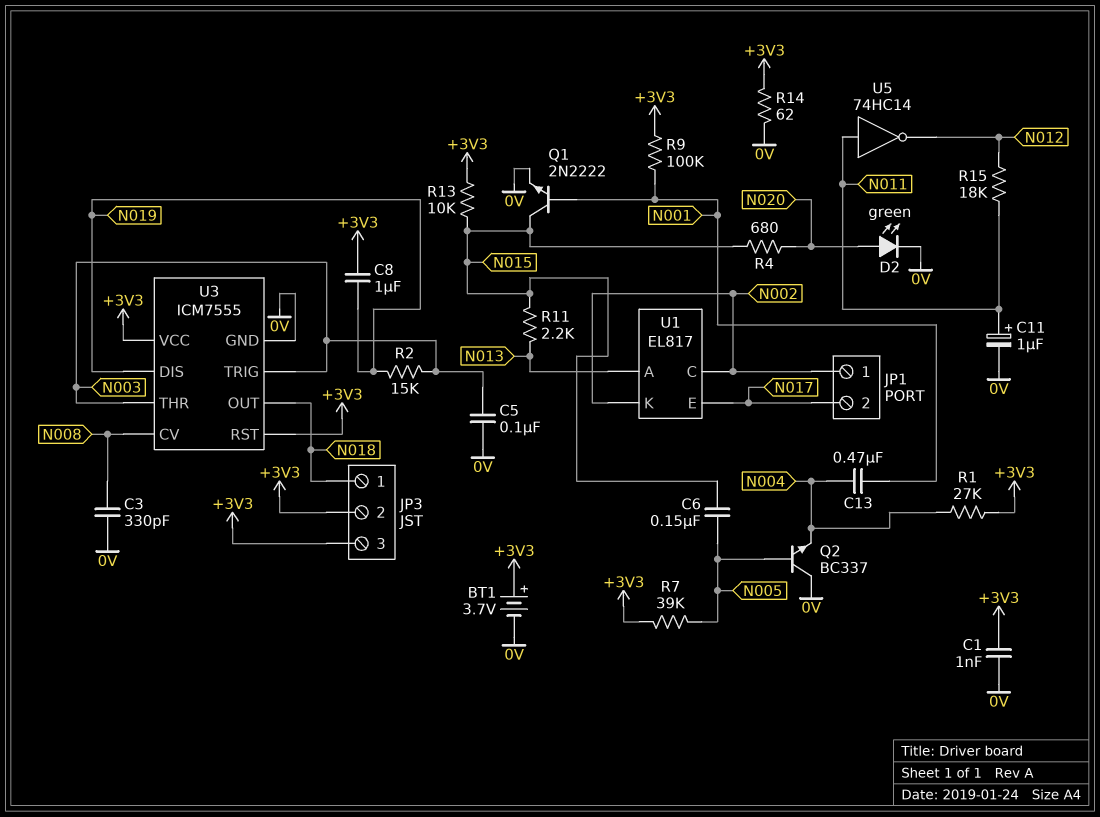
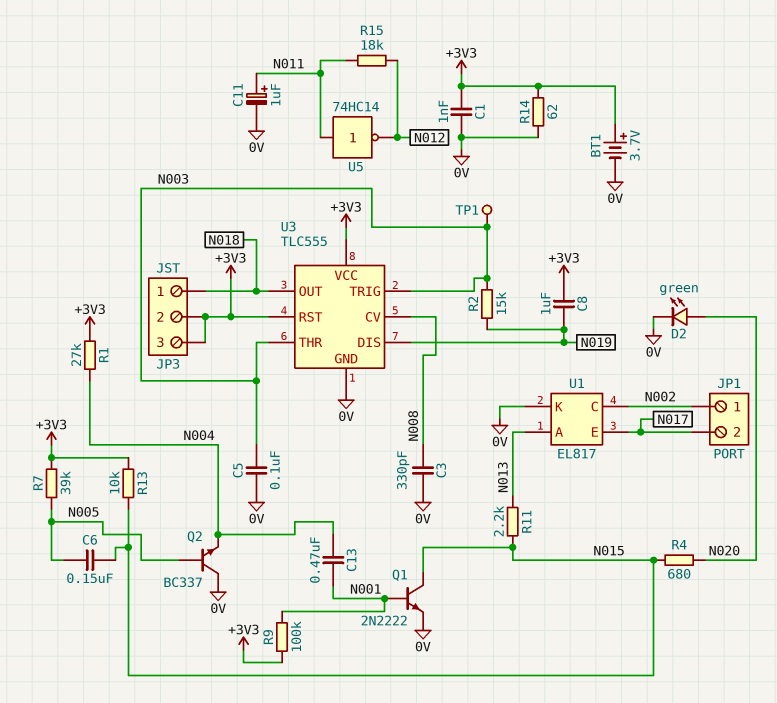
TP1: none -> test point (N003)
U1 pin K: N002 -> 0V
U3: ICM7555 -> TLC555

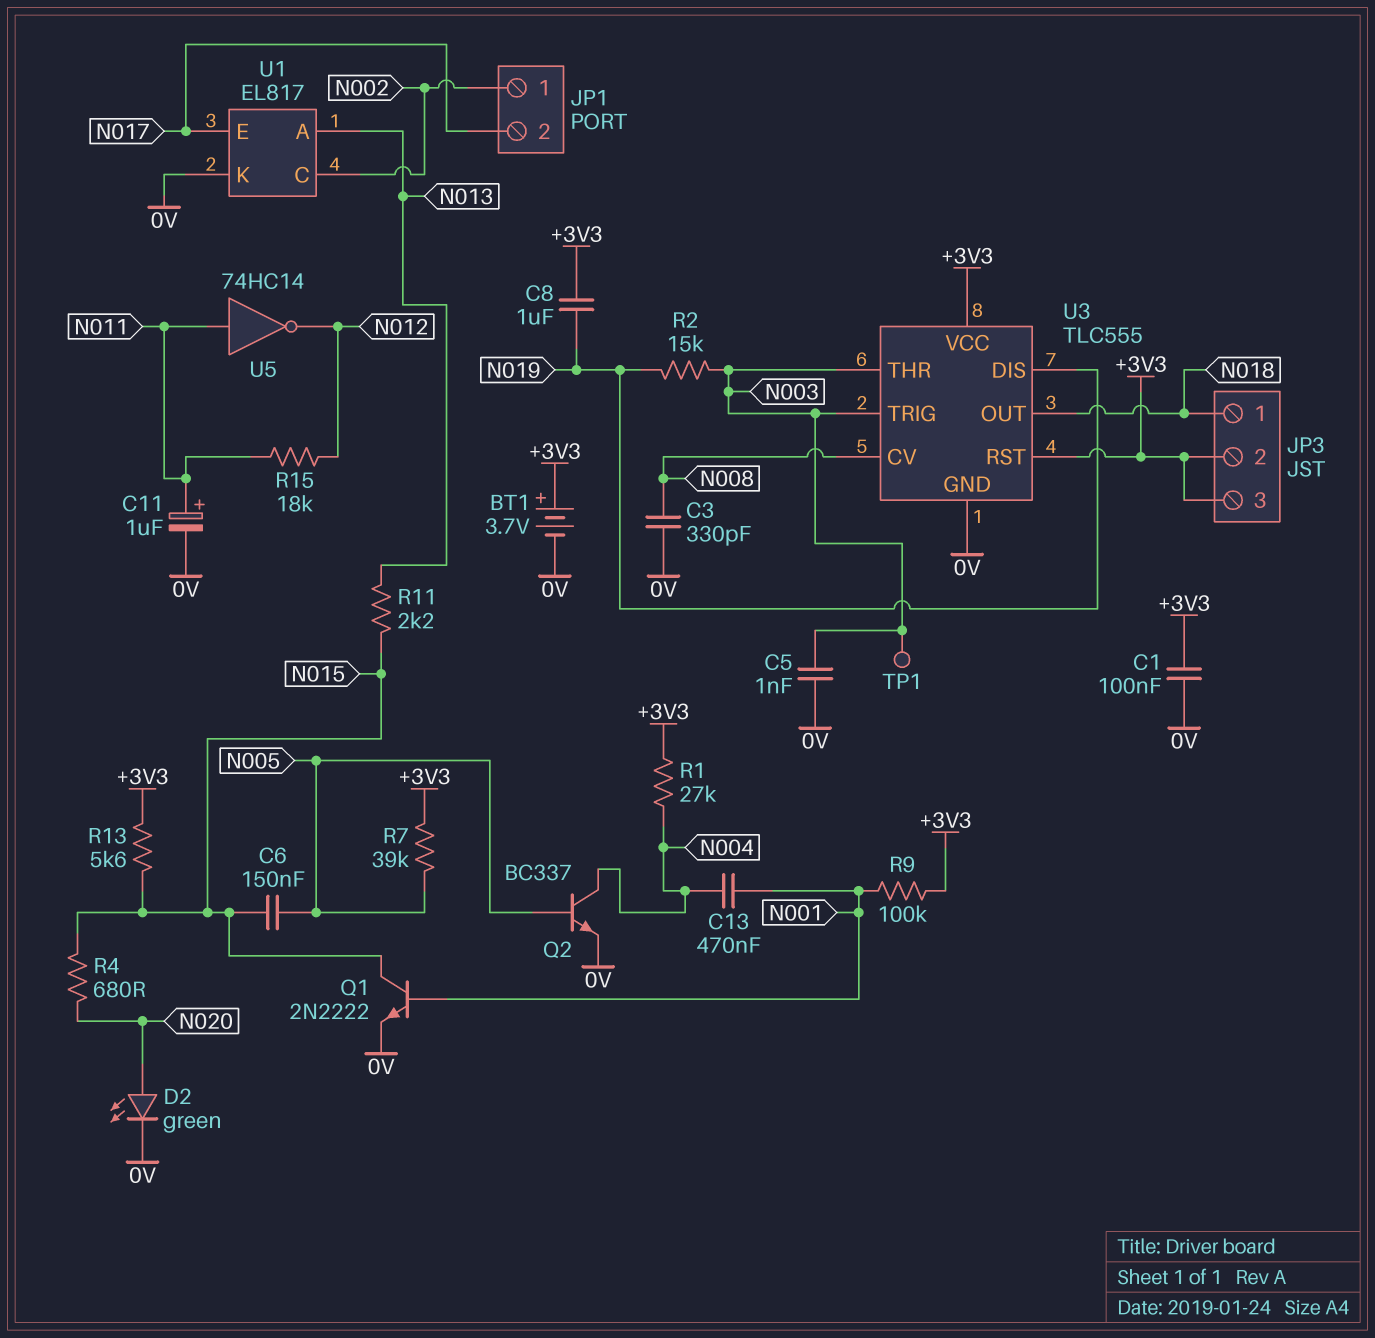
C1: 1nF (+3V3, 0V) -> 100nF (+3V3, 0V)
C5: 100nF (0V, N003) -> 1nF (0V, N003)
Q2: NPN BC337 (B N005, C 0V, E N004) -> NPN BC337 (B N005, C N004, E 0V)
R13: 10k (+3V3, N015) -> 5.6k (+3V3, N015)
R14: 62 (+3V3, 0V) -> none

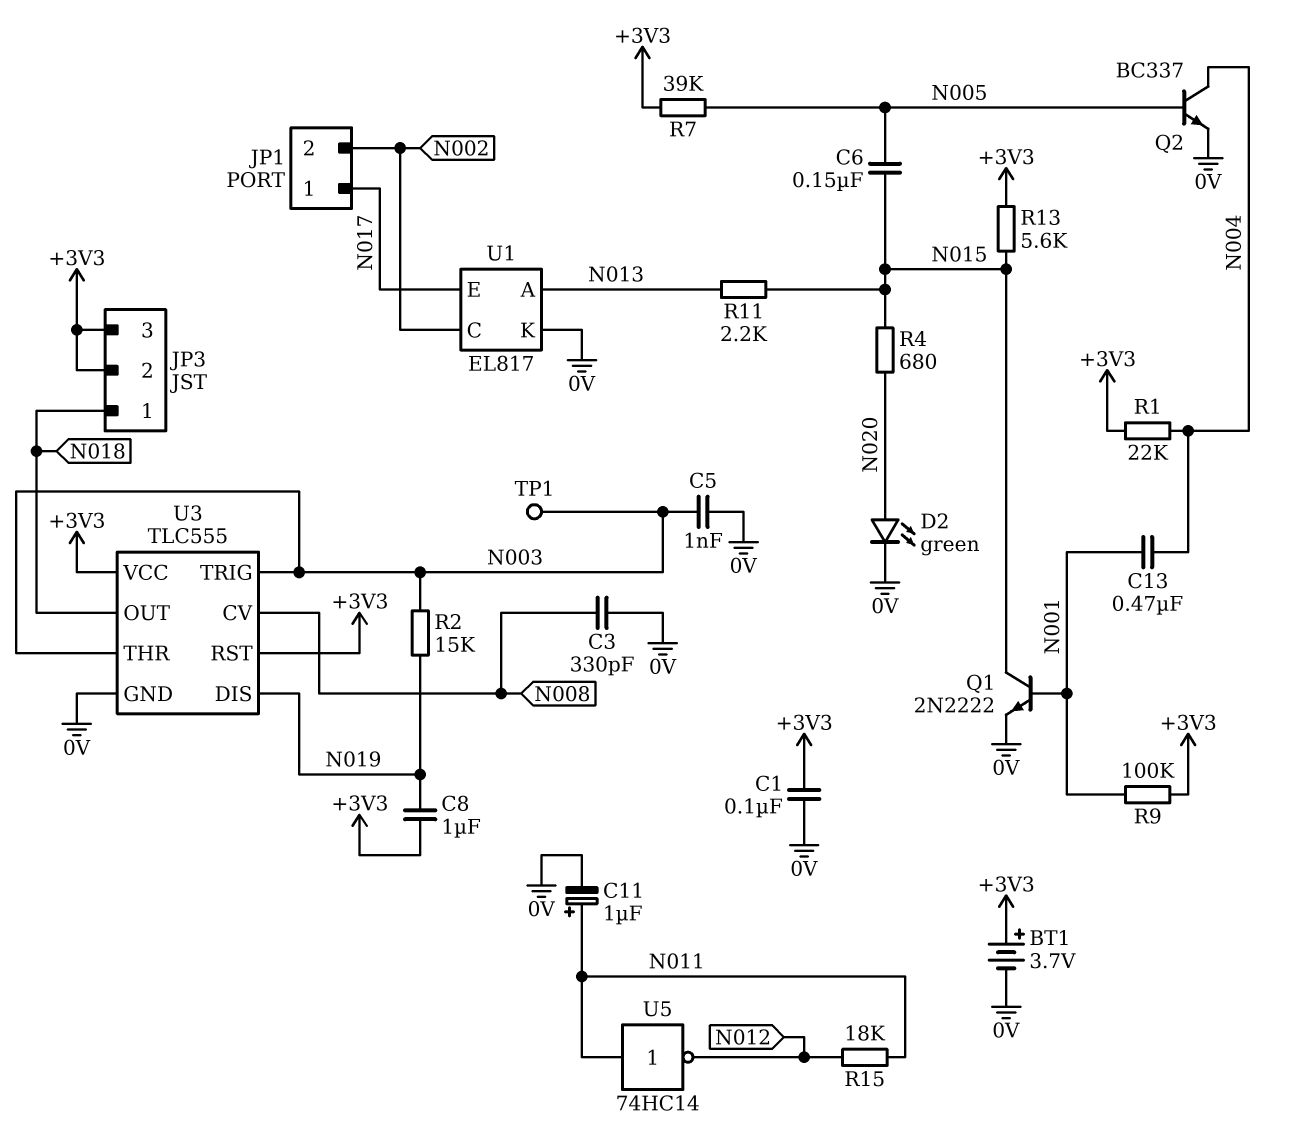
JP1 pin 1: N002 -> N017
JP1 pin 2: N017 -> N002
R1: 27k (+3V3, N004) -> 22k (+3V3, N004)

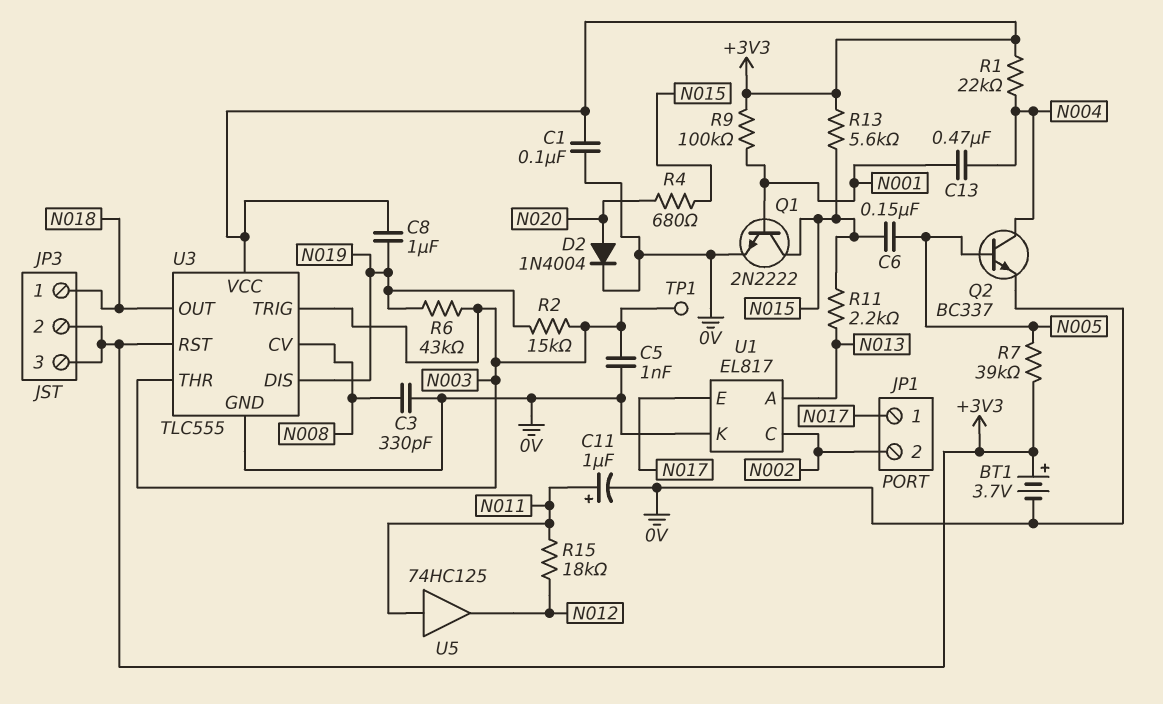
D2: LED green (A N020, K 0V) -> diode 1N4004 (A N020, K 0V)
R6: none -> 43k (N003, N019)
U5: NOT 74HC14 (in N011, out N012) -> buffer 74HC125 (in N011, out N012)

